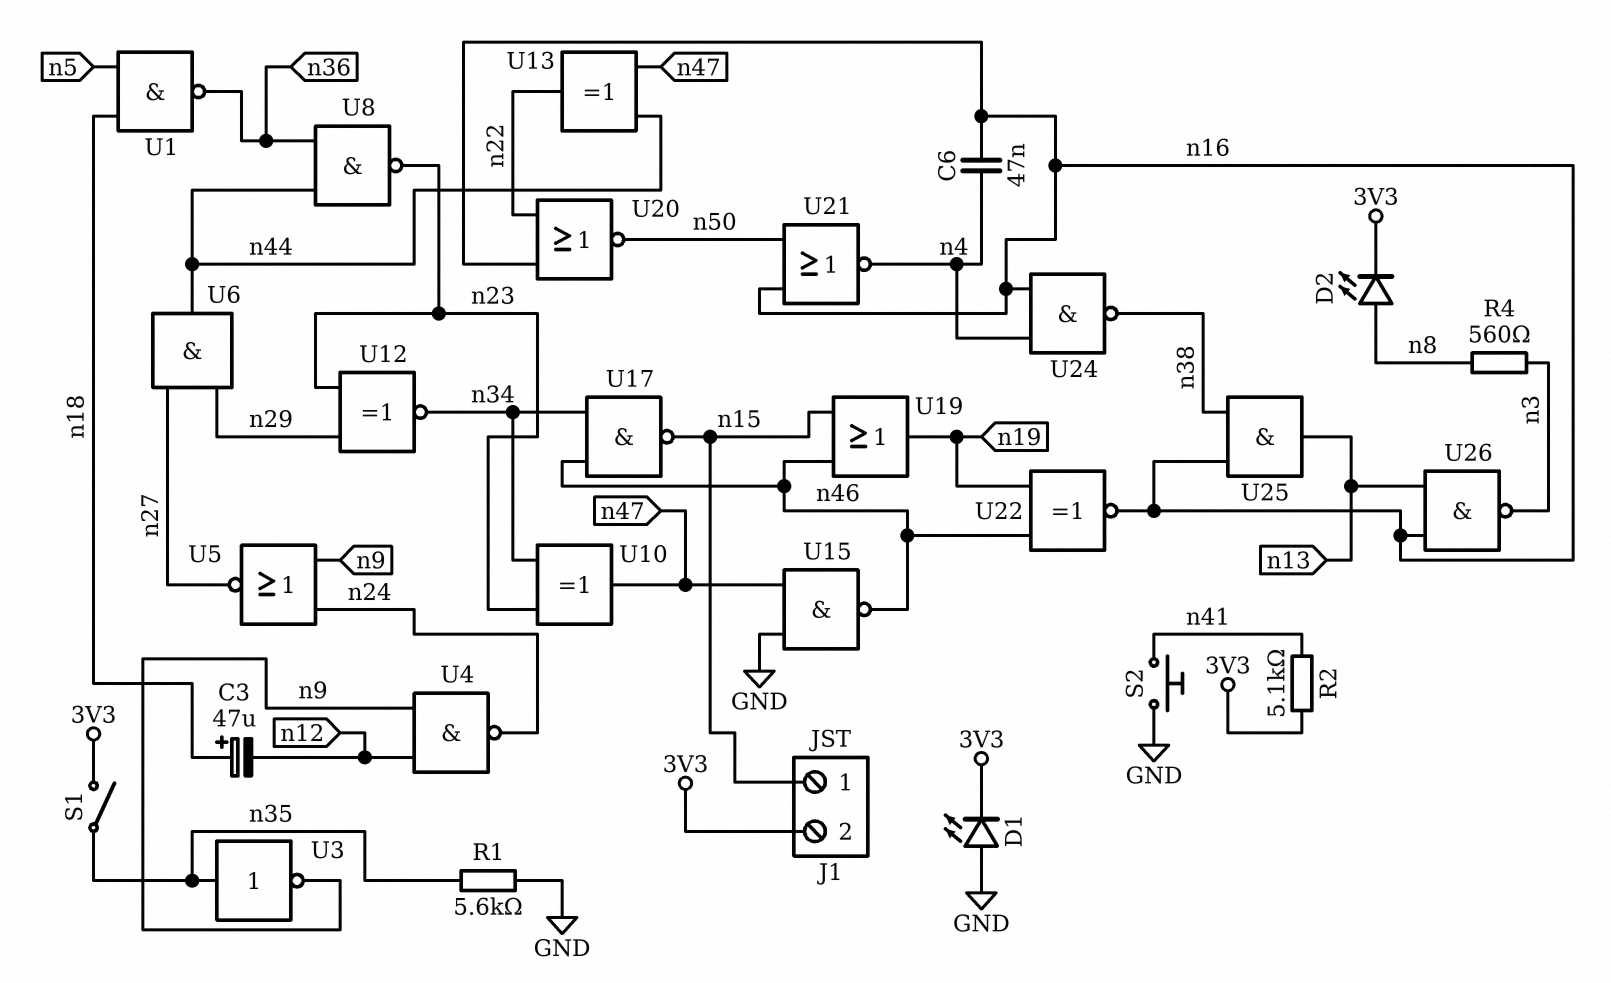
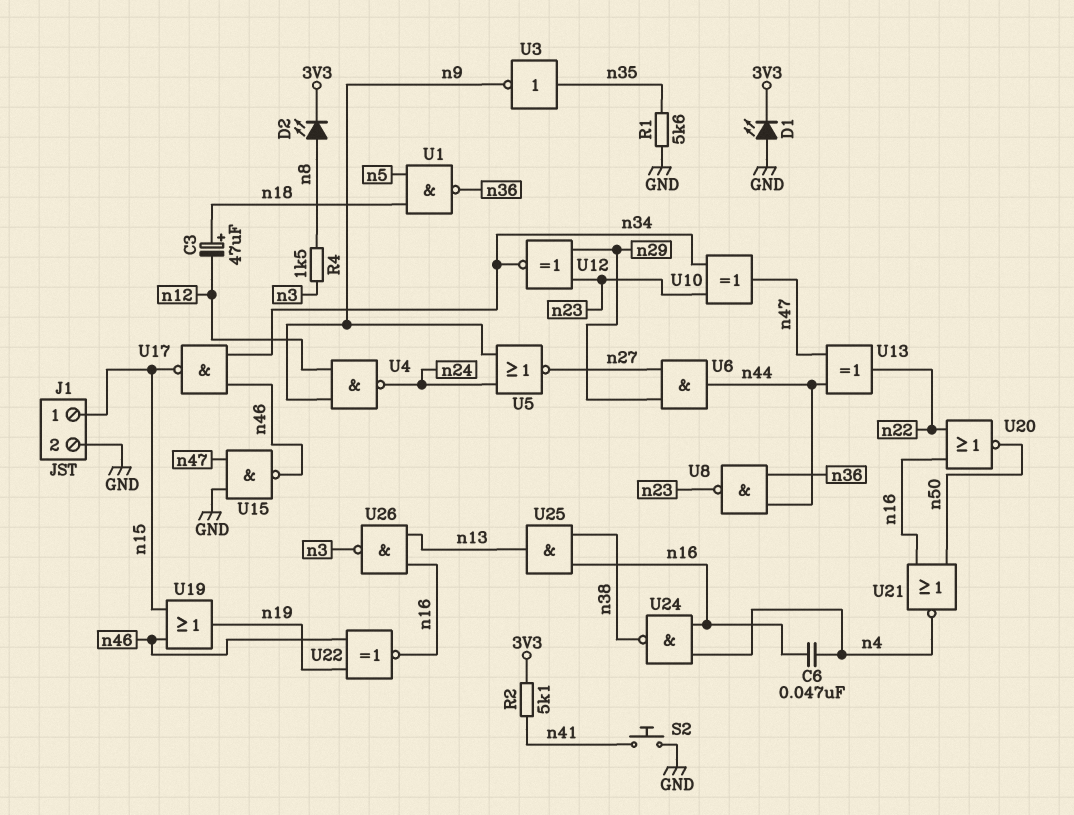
J1 pin 2: 3V3 -> GND
R4: 560 (n3, n8) -> 1.5k (n3, n8)
S1: switch (3V3, n35) -> none

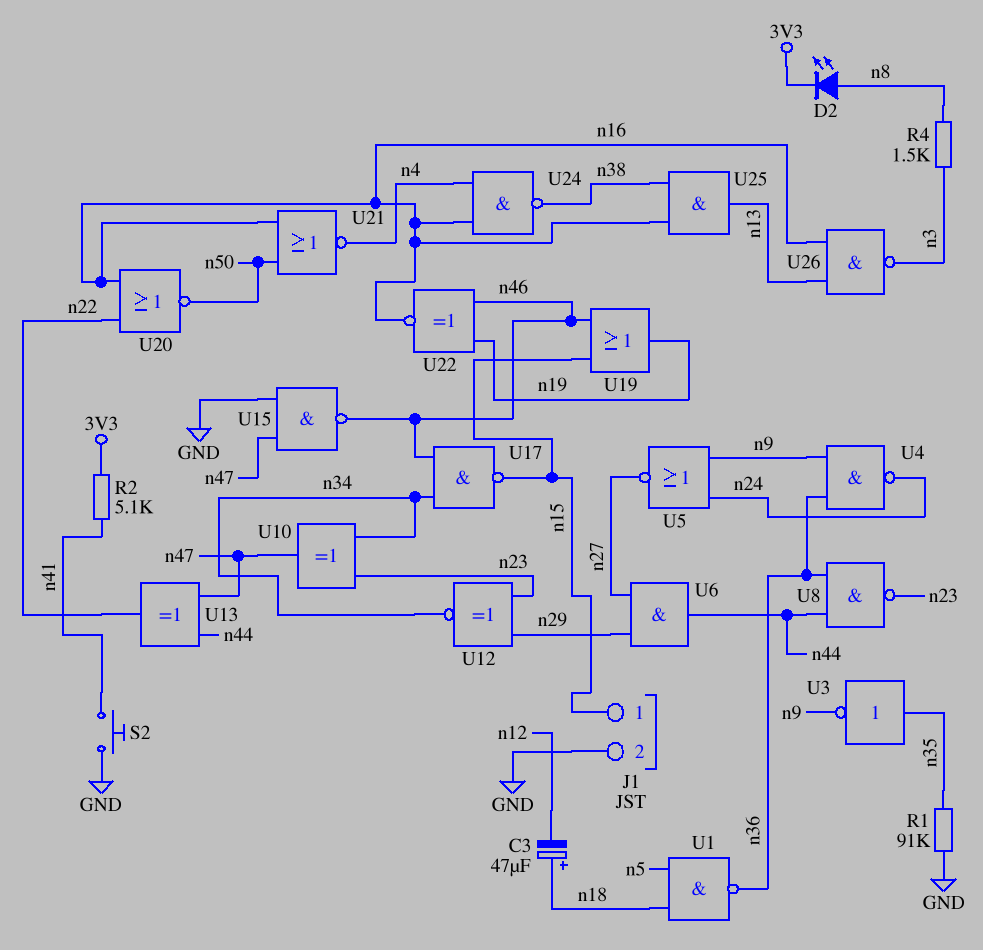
C6: 47nF (n4, n16) -> none
D1: LED (A GND, K 3V3) -> none
R1: 5.6k (GND, n35) -> 91k (GND, n35)
U4: NAND (in n9, in n12, out n24) -> NAND (in n9, in n36, out n24)

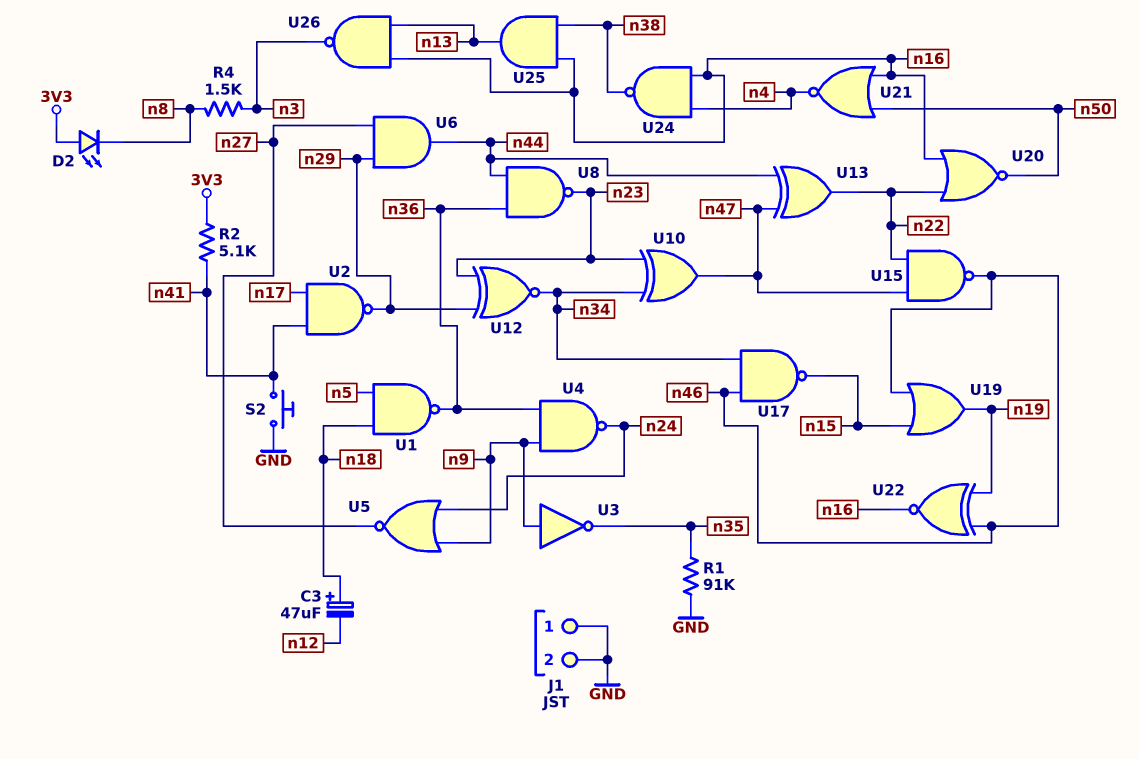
D2: LED (A n8, K 3V3) -> LED (A 3V3, K n8)
J1 pin 1: n15 -> GND
U2: none -> NAND (in n17, in n41, out n29)
U3: NOT (in n35, out n9) -> NOT (in n9, out n35)
U15: NAND (in GND, in n47, out n46) -> NAND (in n22, in n47, out n46)

